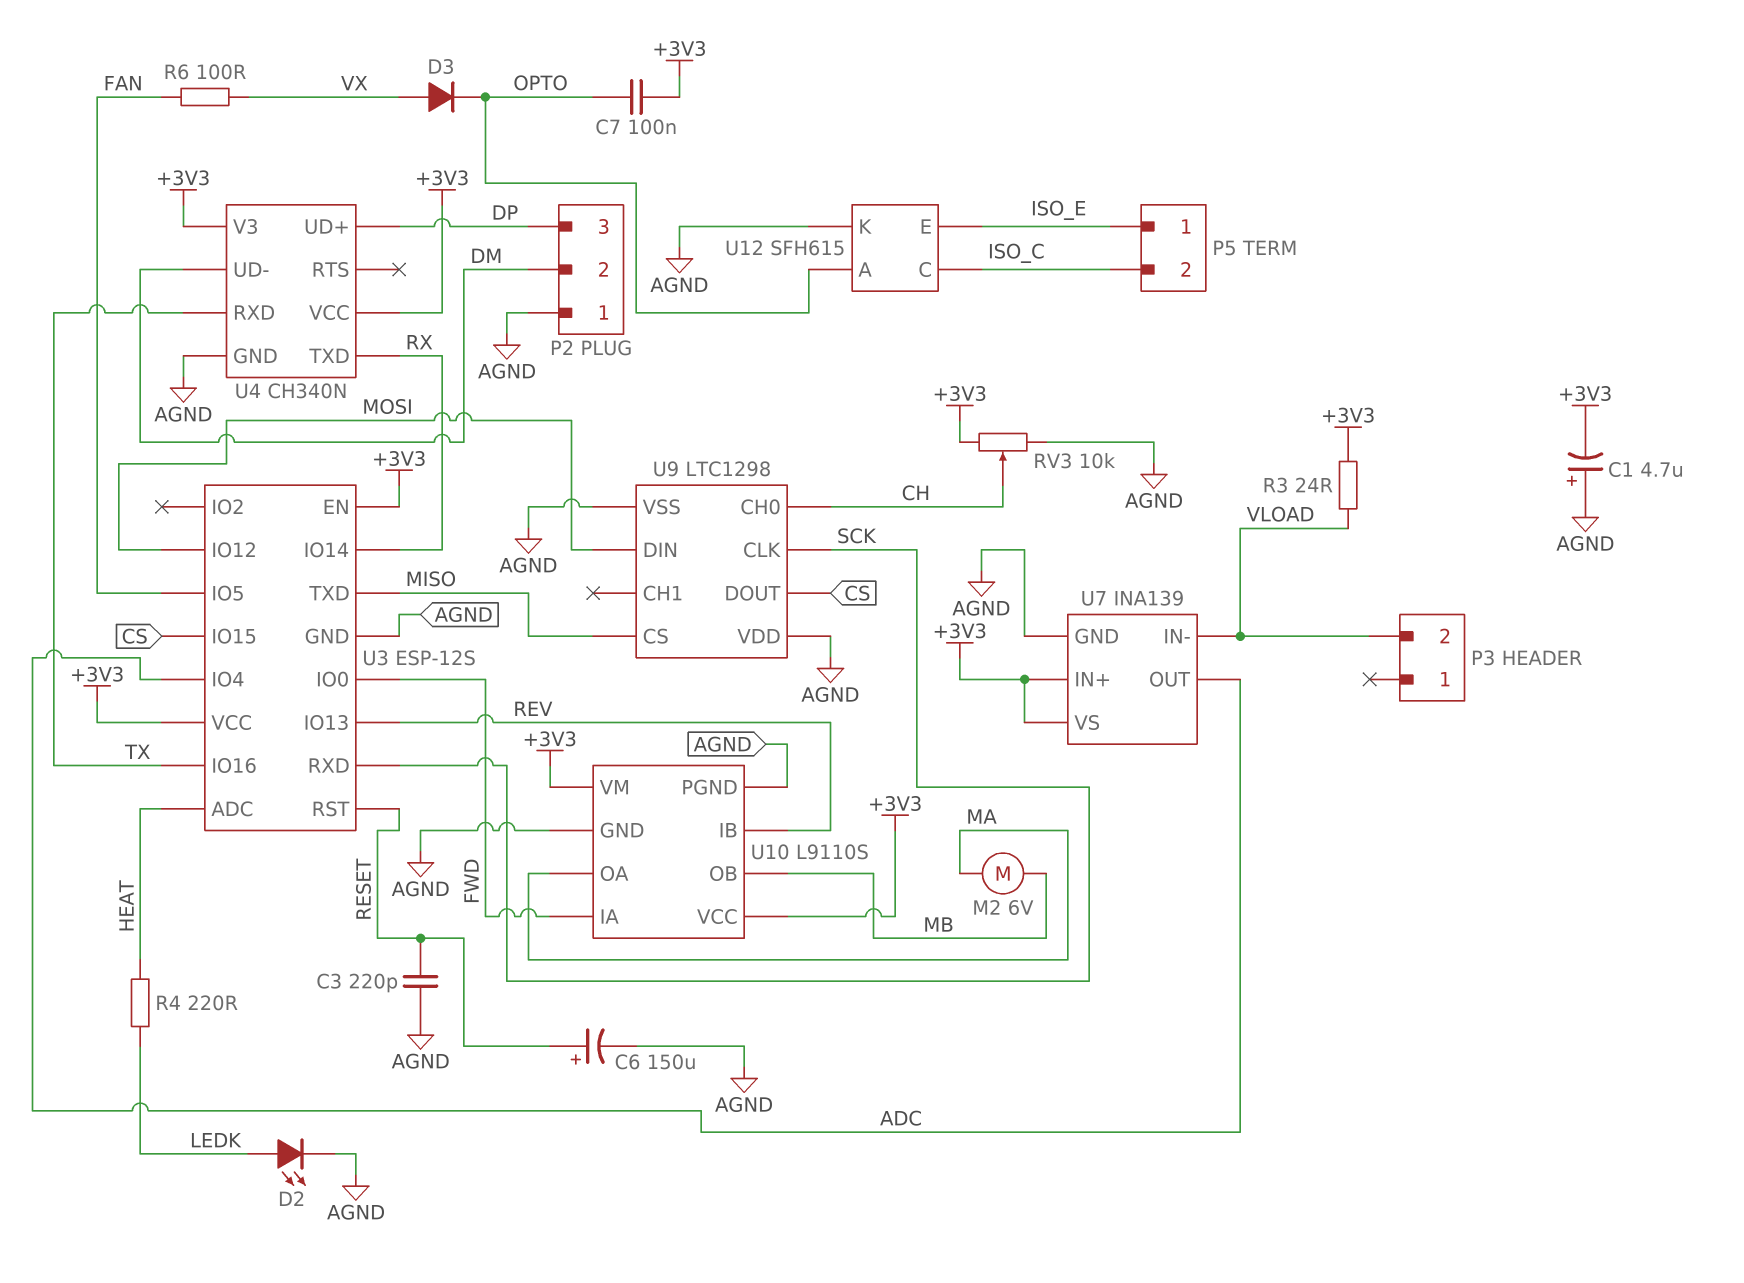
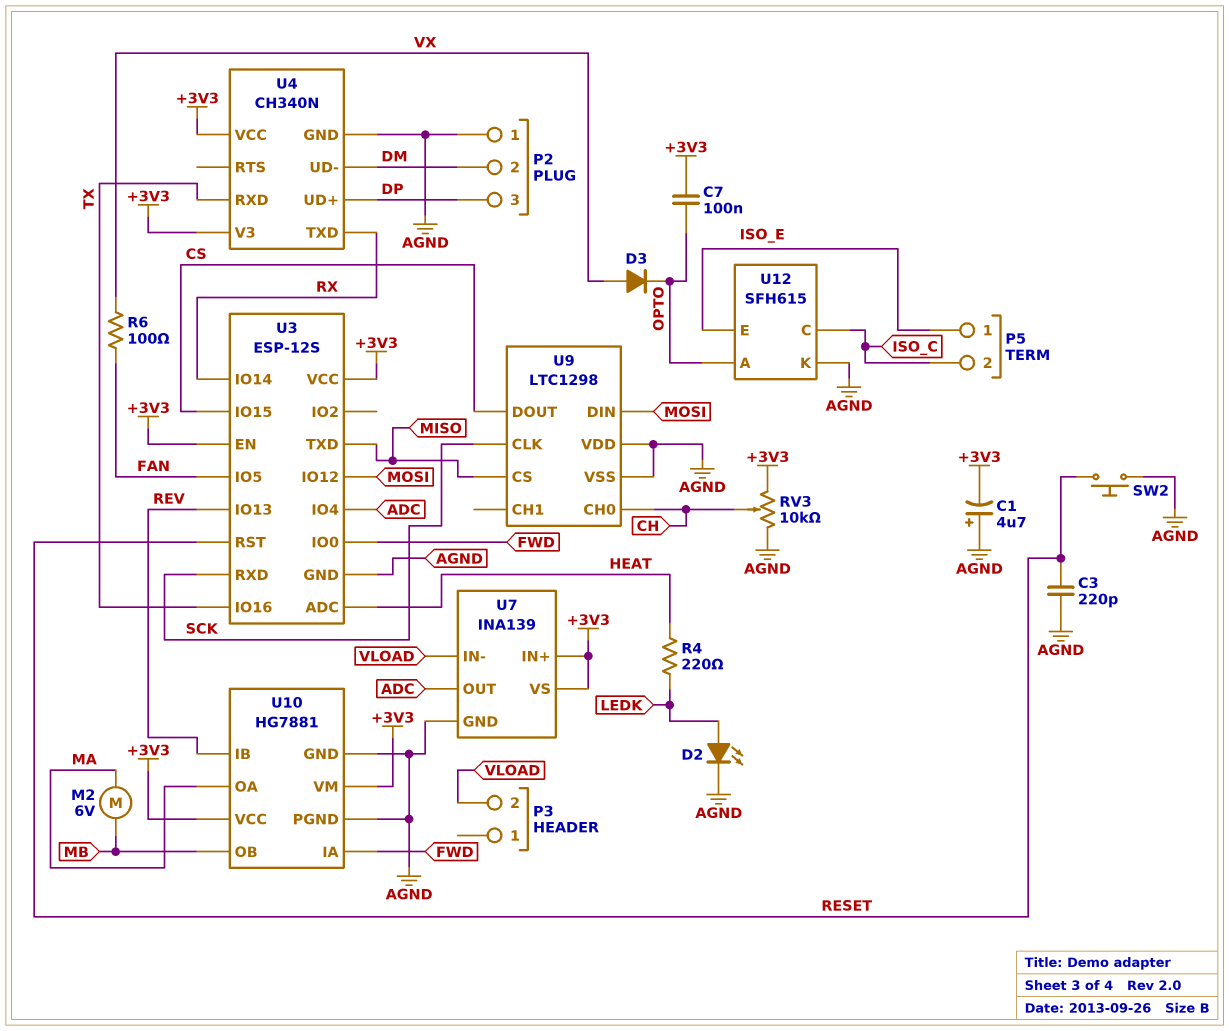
C6: 150uF (plus RESET, minus AGND) -> none
R3: 24 (+3V3, VLOAD) -> none
SW2: none -> button (AGND, RESET)
U10: L9110S -> HG7881

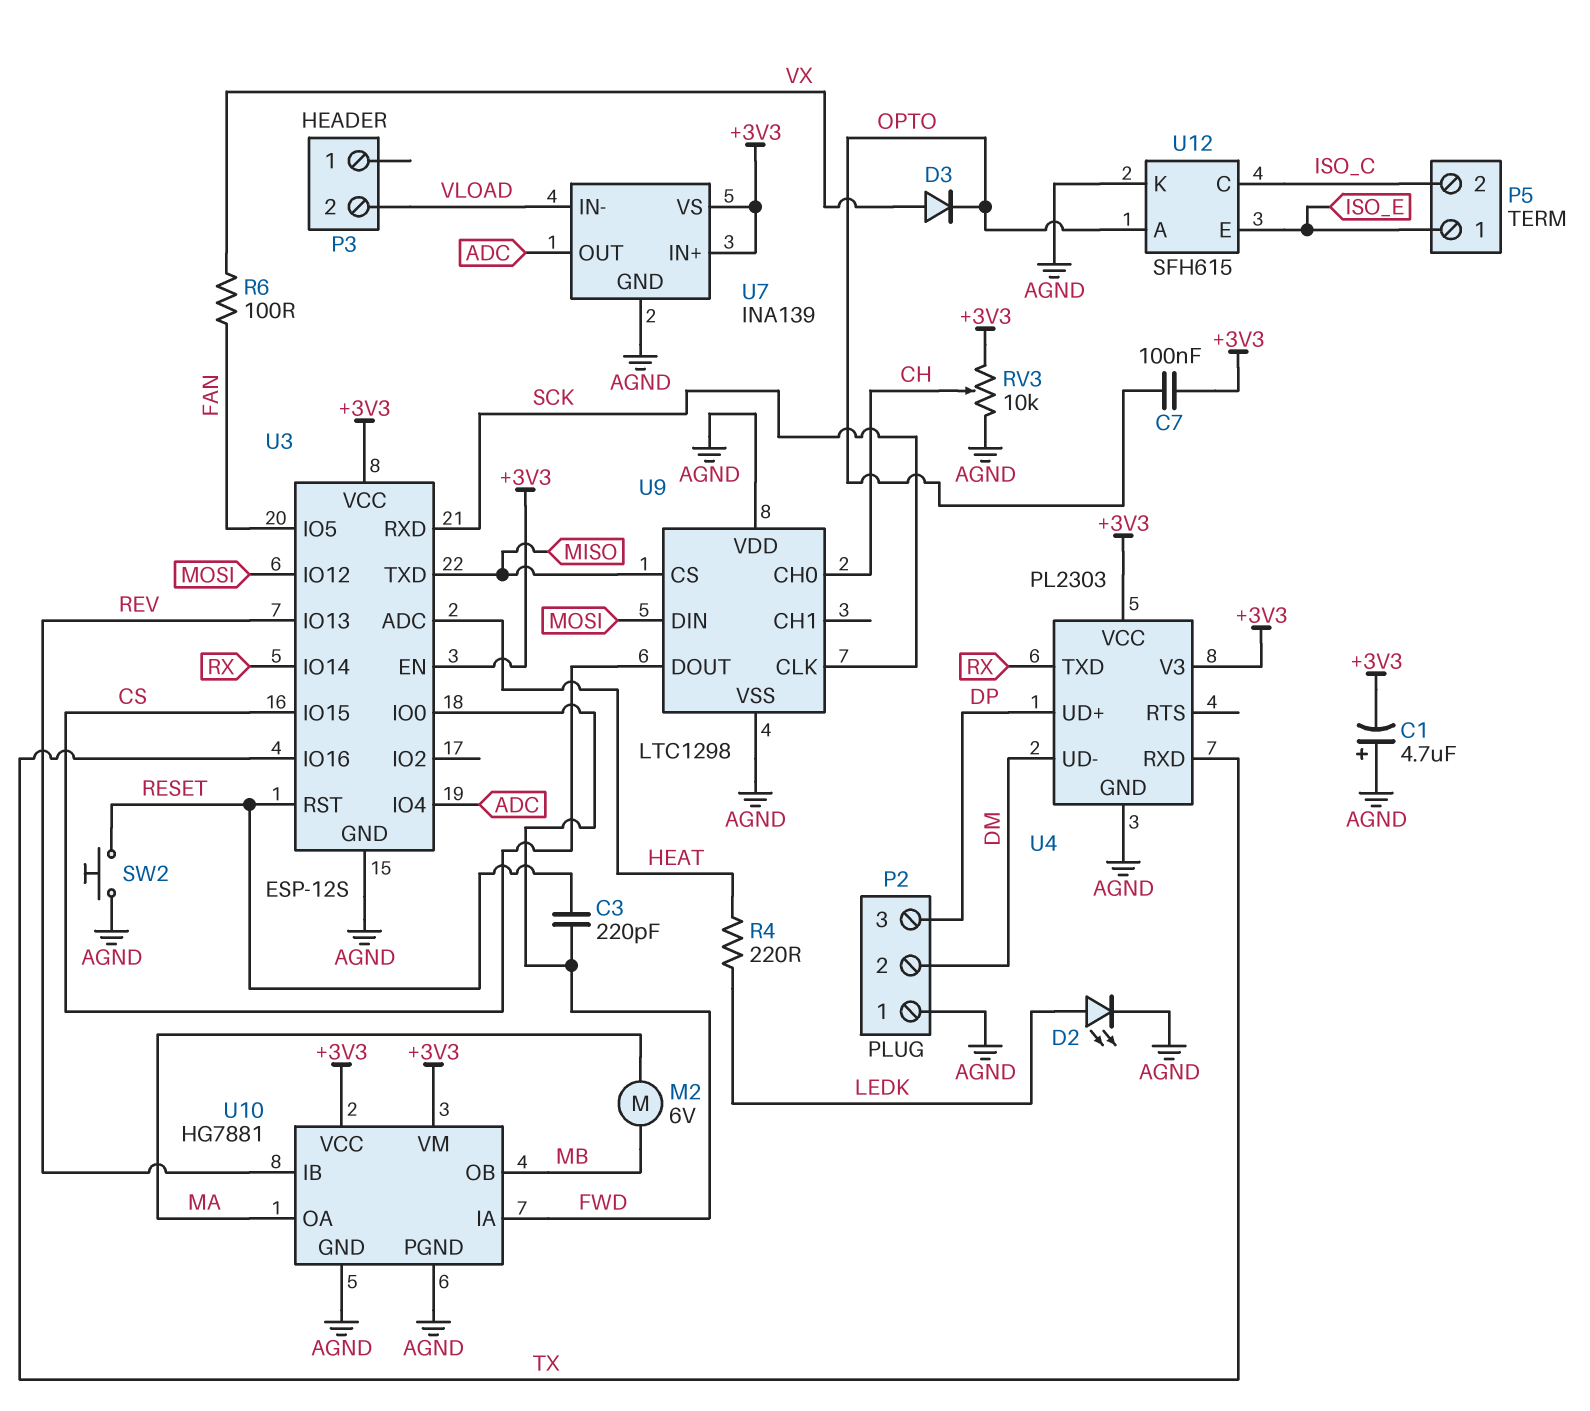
C3: 220pF (AGND, RESET) -> 220pF (FWD, RESET)
U4: CH340N -> PL2303

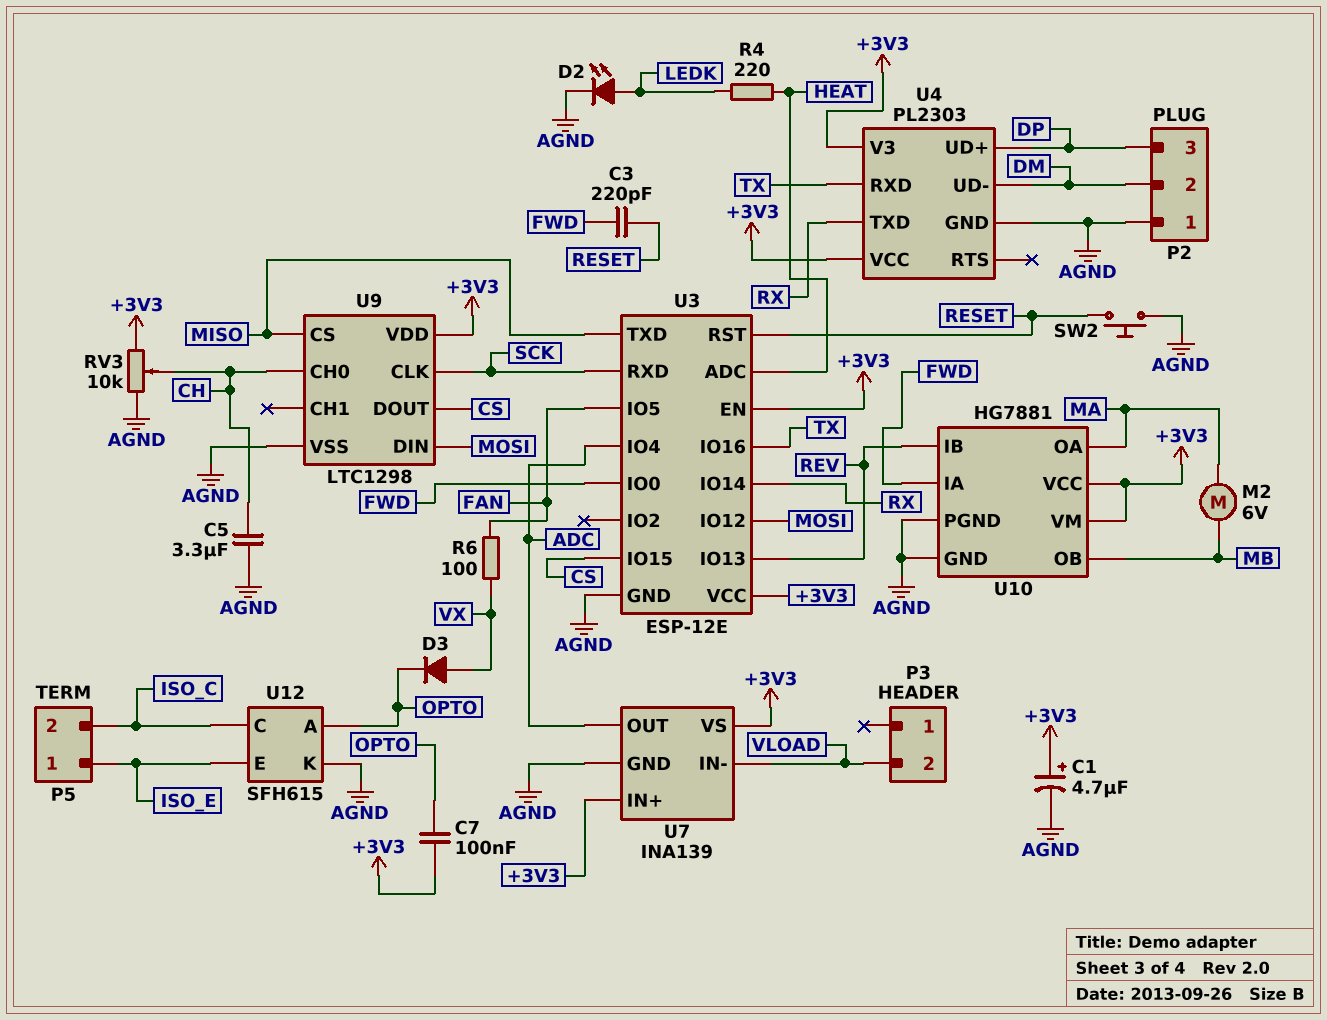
C1: 4.7uF (plus AGND, minus +3V3) -> 4.7uF (plus +3V3, minus AGND)
C5: none -> 3.3uF (AGND, CH)
U3: ESP-12S -> ESP-12E
U9 pin VDD: AGND -> +3V3

